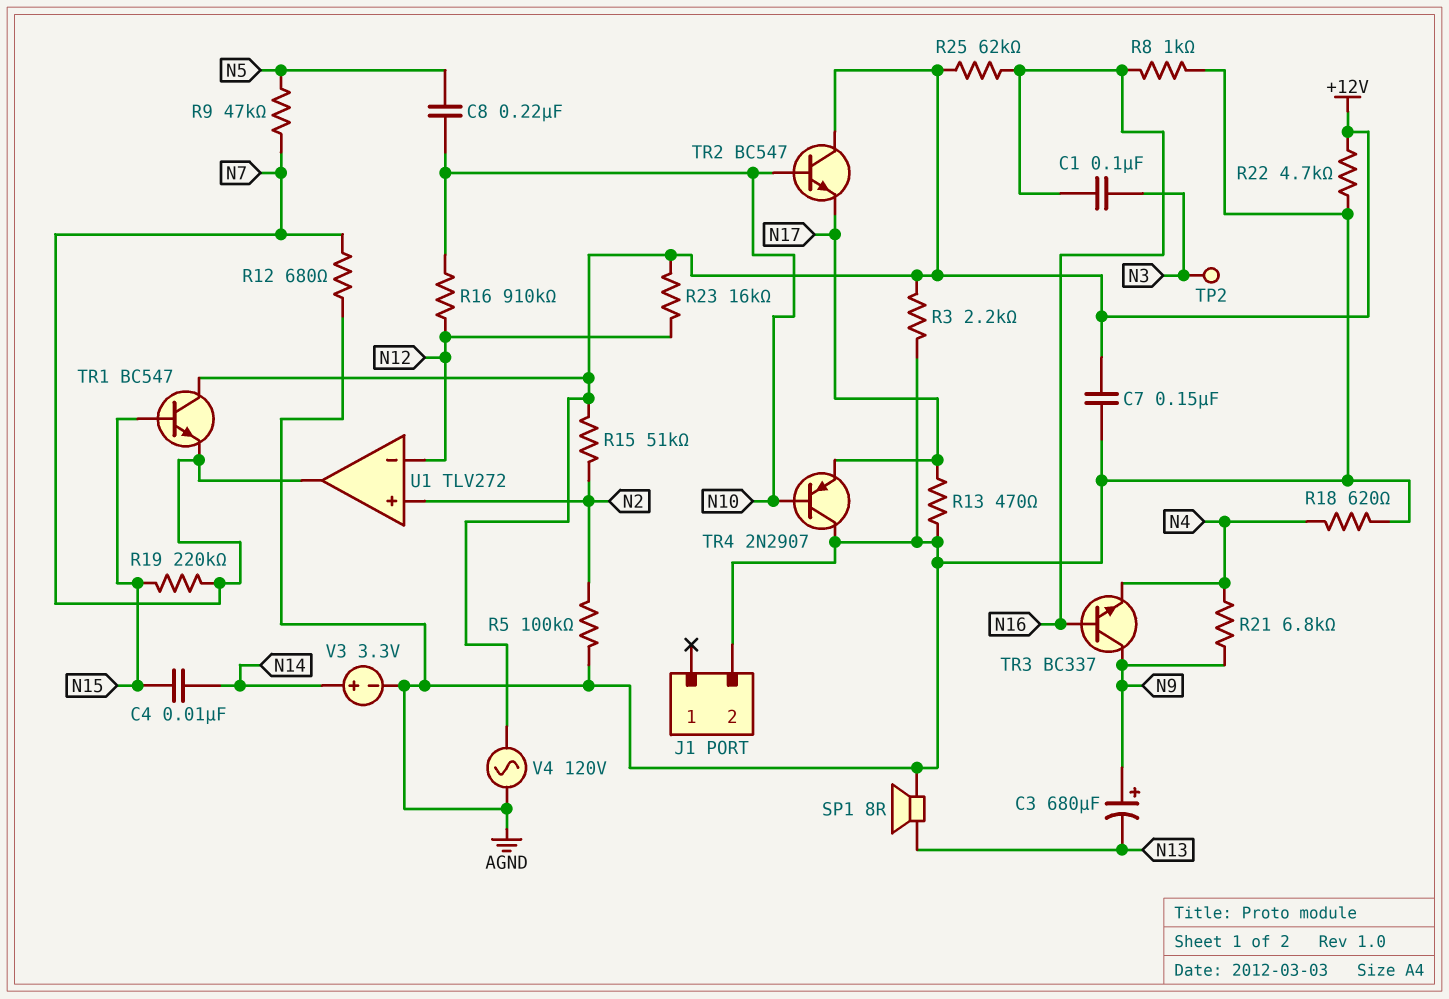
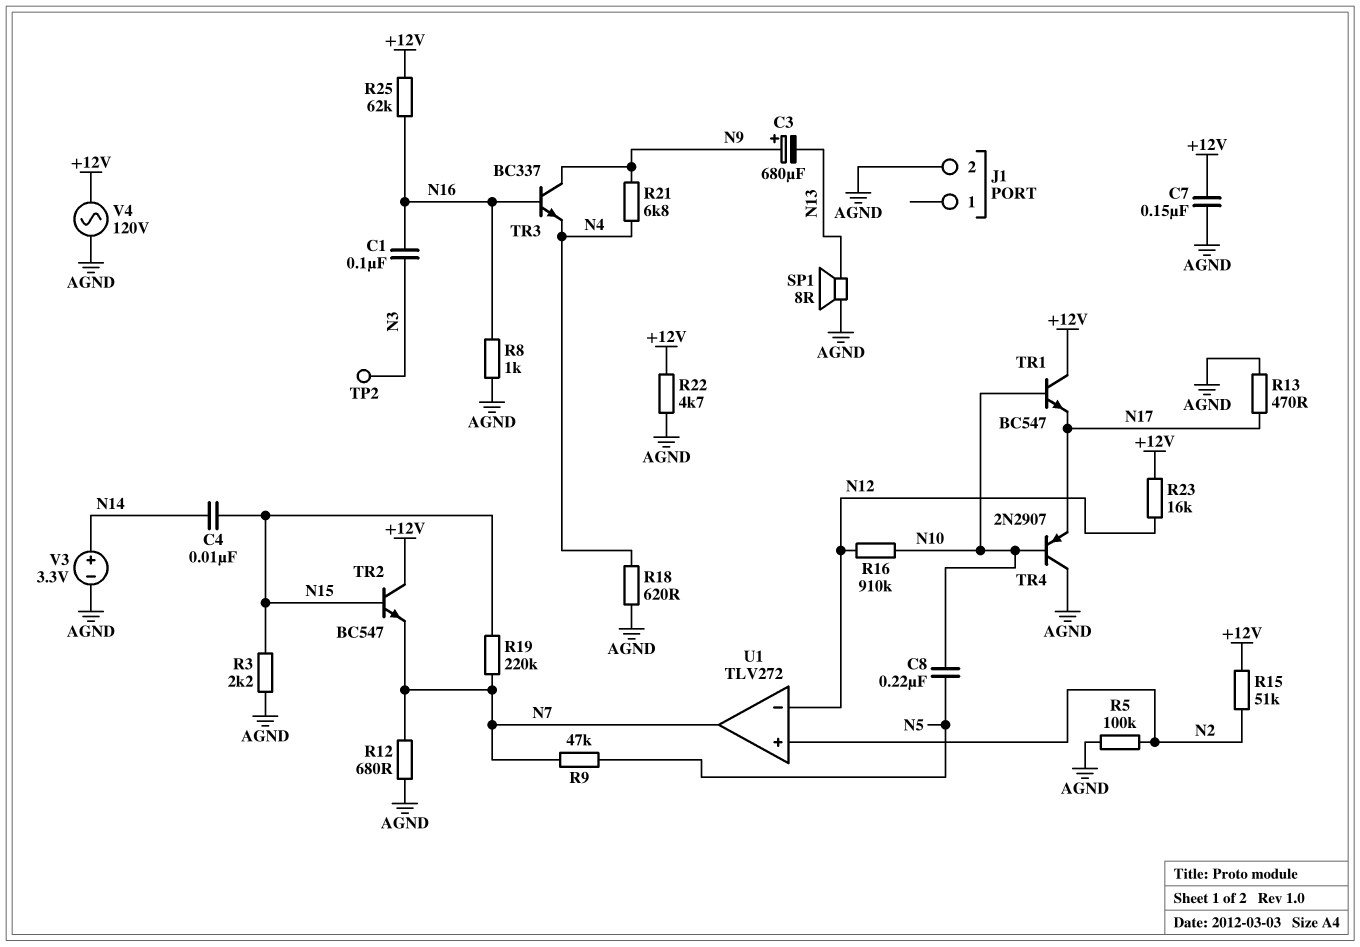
R3: 2.2k (+12V, AGND) -> 2.2k (AGND, N15)
TR1: NPN BC547 (B N15, C +12V, E N7) -> NPN BC547 (B N10, C +12V, E N17)
TR2: NPN BC547 (B N10, C +12V, E N17) -> NPN BC547 (B N15, C +12V, E N7)

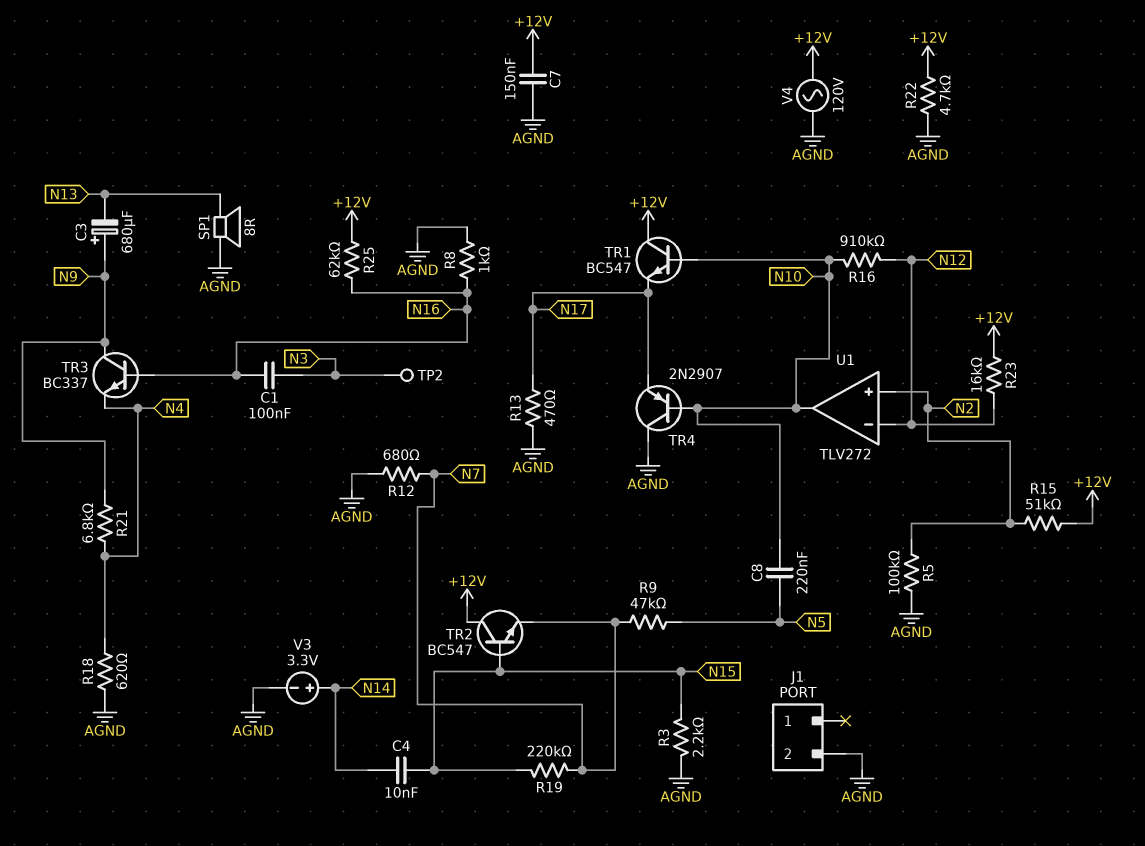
U1 pin out: N7 -> N10

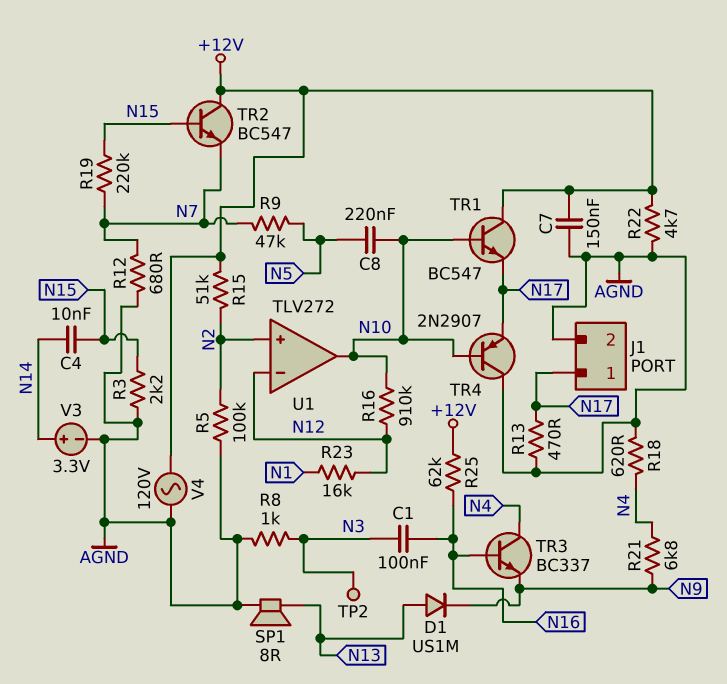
C3: 680uF (plus N9, minus N13) -> none
D1: none -> diode US1M (A N13, K N9)
J1 pin 1: none -> N17
R8: 1k (AGND, N16) -> 1k (AGND, N3)
R23: 16k (+12V, N12) -> 16k (N1, N12)
TR3: NPN BC337 (B N16, C N9, E N4) -> NPN BC337 (B N16, C N4, E N9)

